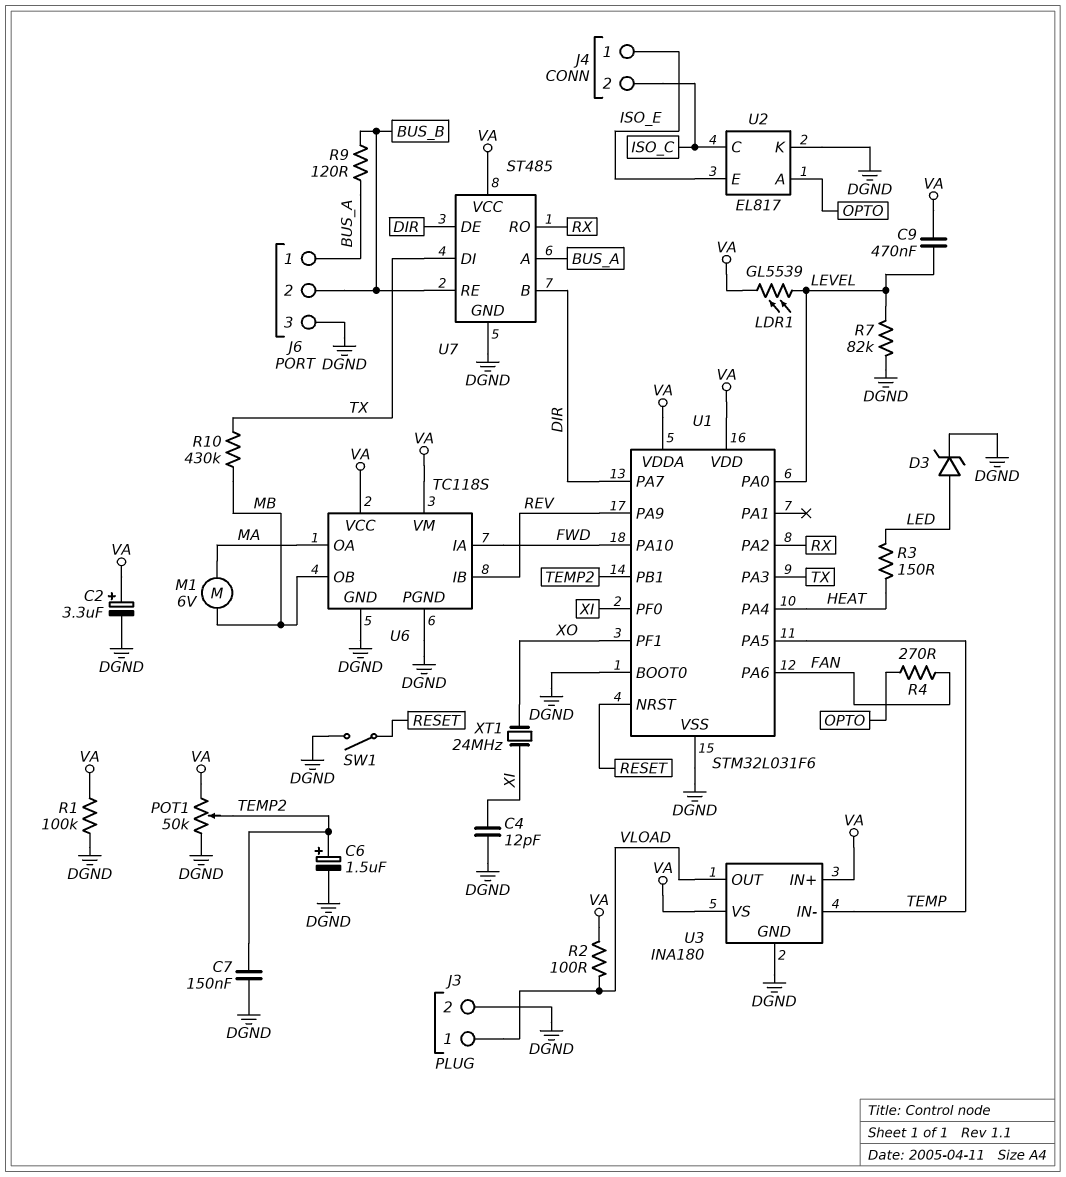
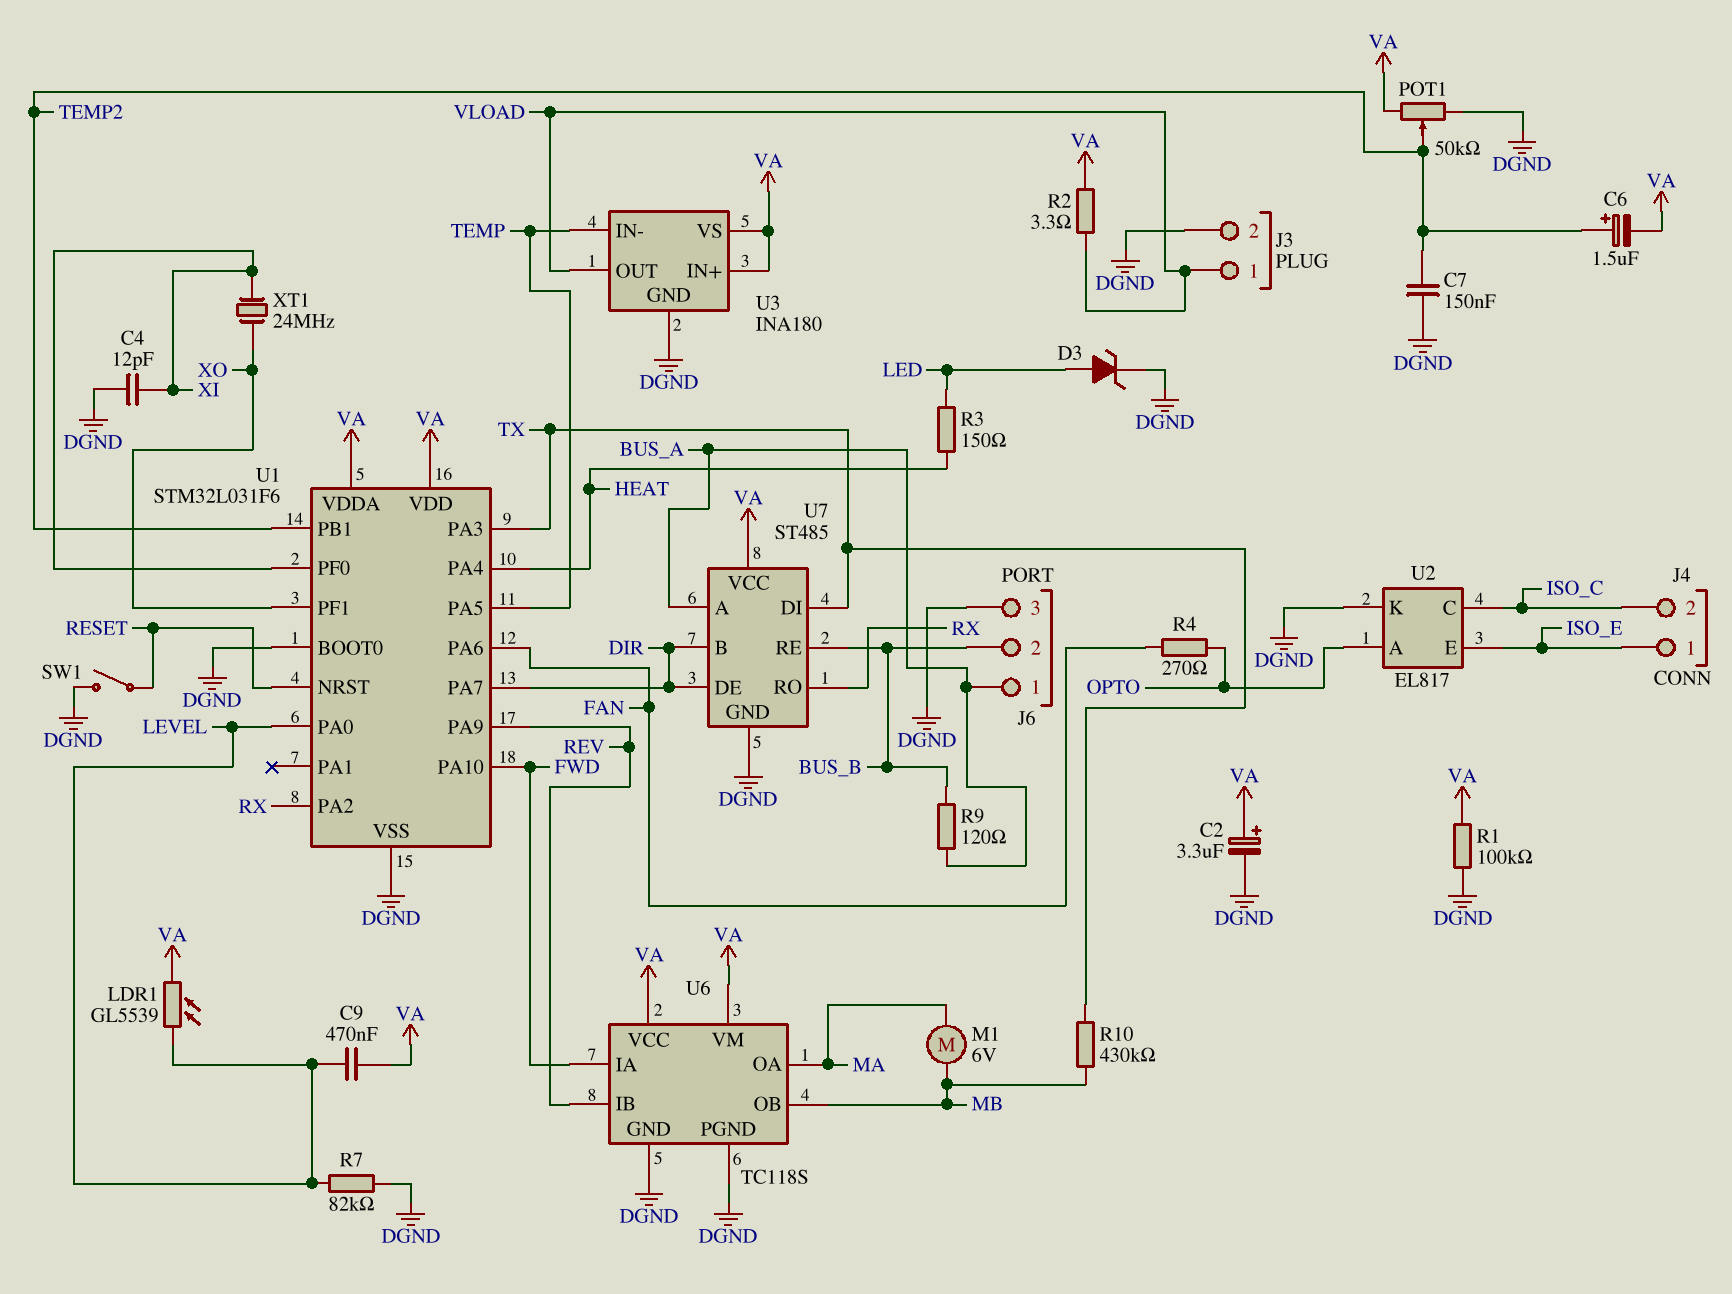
C6: 1.5uF (plus TEMP2, minus DGND) -> 1.5uF (plus TEMP2, minus VA)
R2: 100 (VA, VLOAD) -> 3.3 (VA, VLOAD)

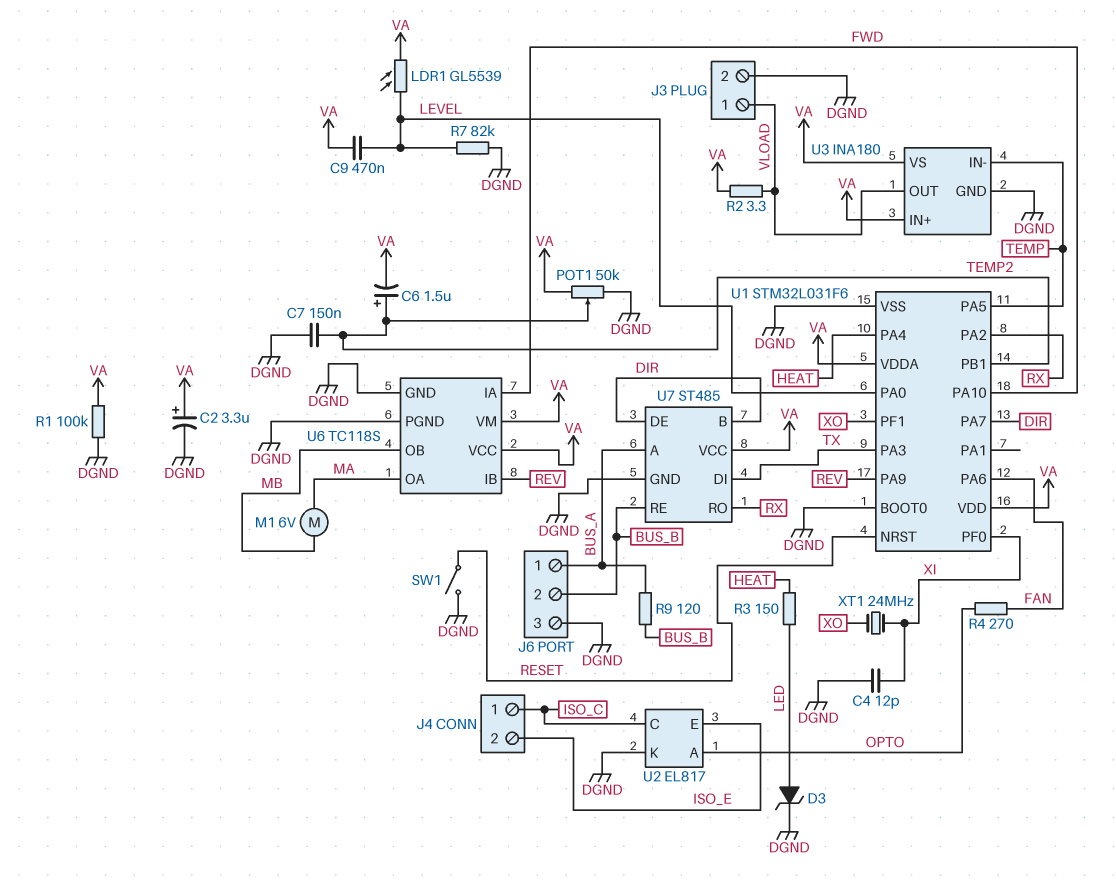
J4 pin 1: ISO_E -> ISO_C
J4 pin 2: ISO_C -> ISO_E
R10: 430k (MB, TX) -> none

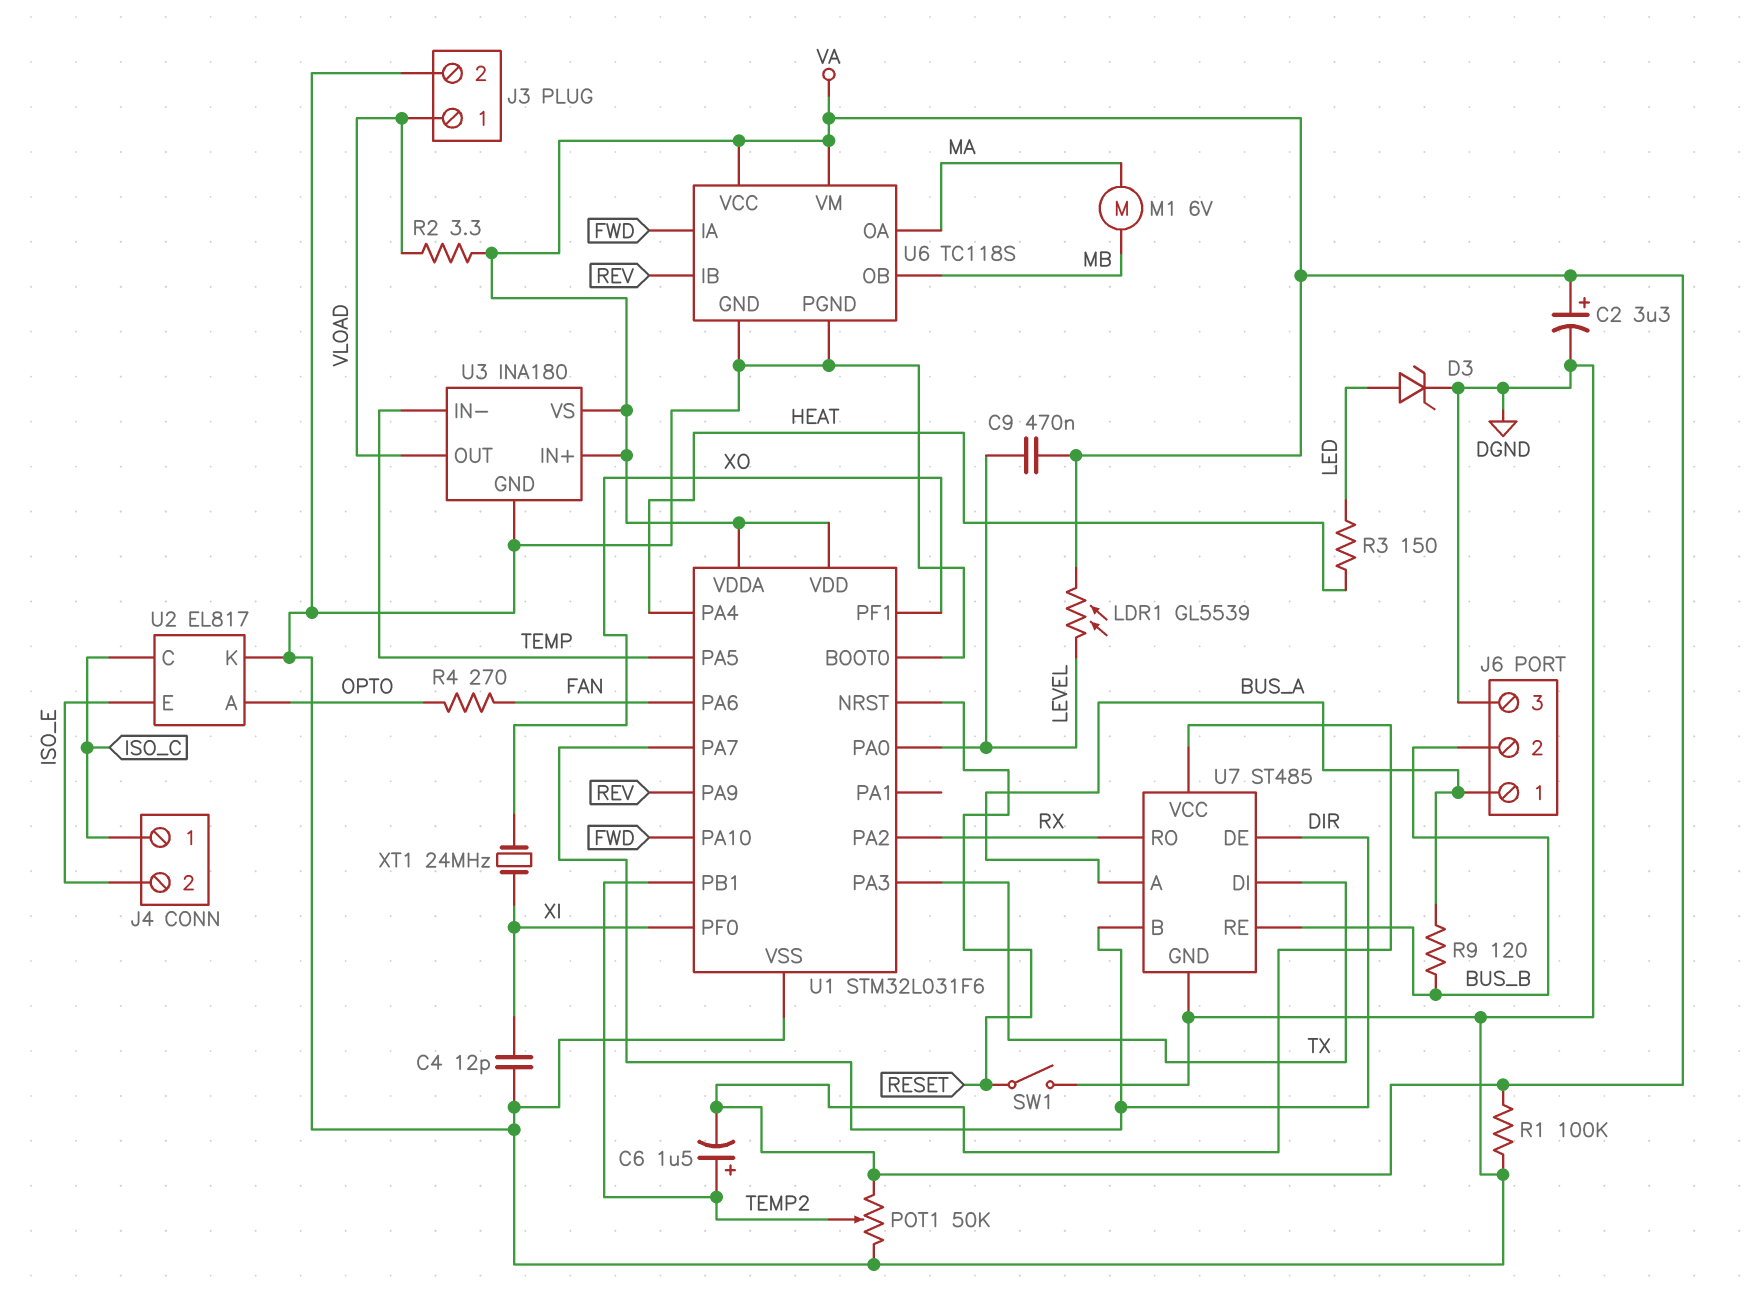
C7: 150nF (DGND, TEMP2) -> none
R7: 82k (DGND, LEVEL) -> none

